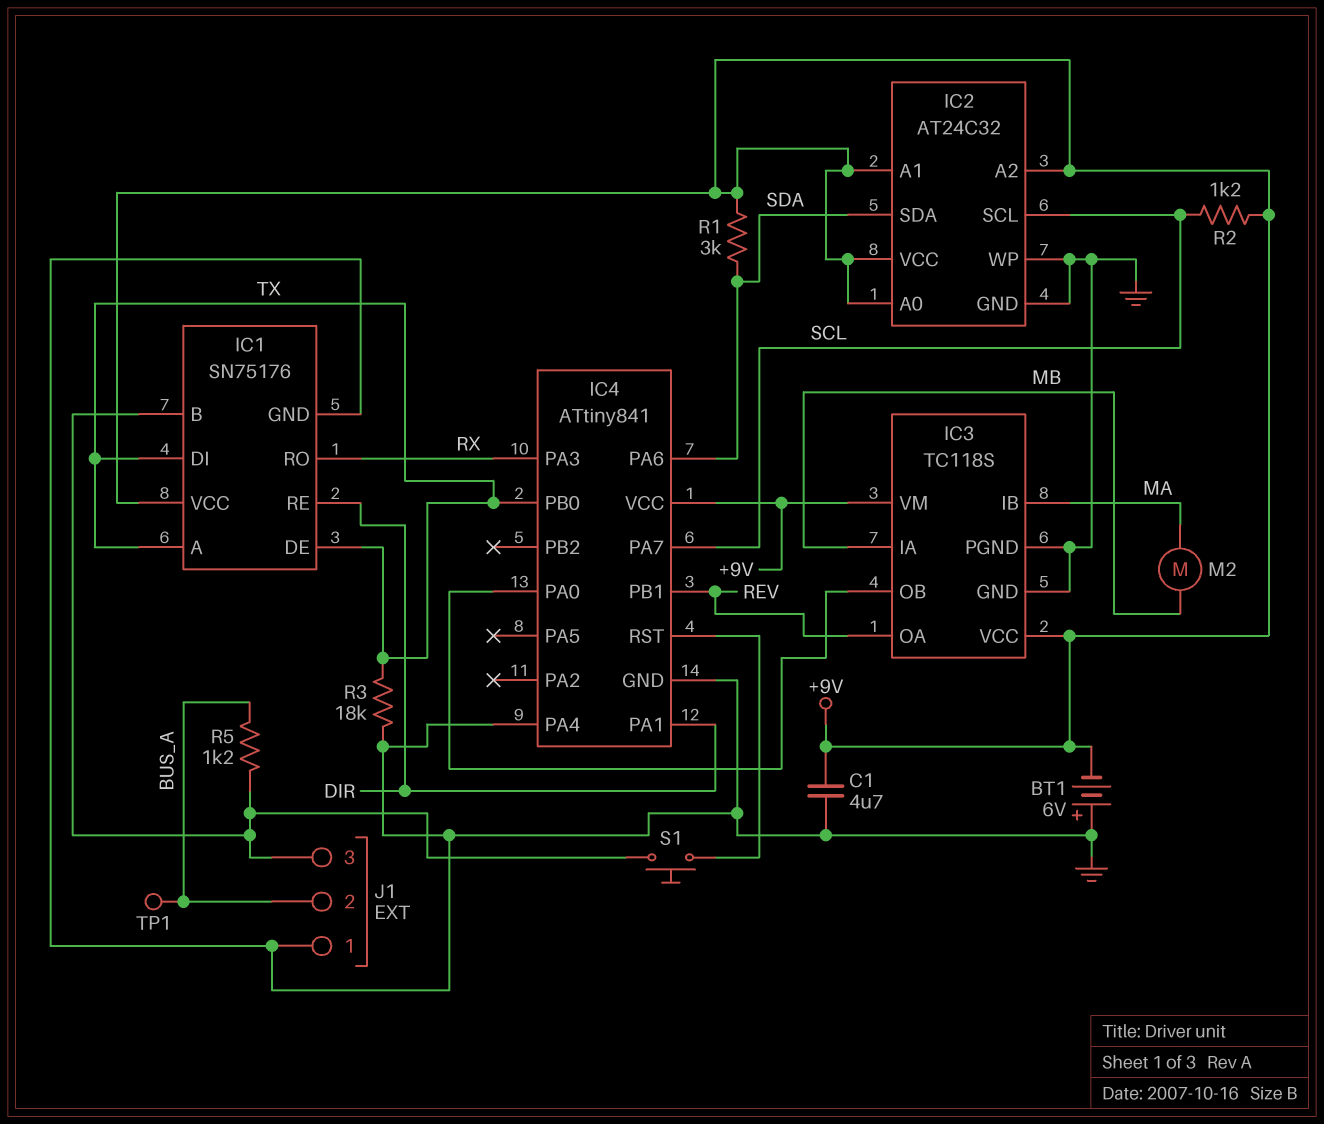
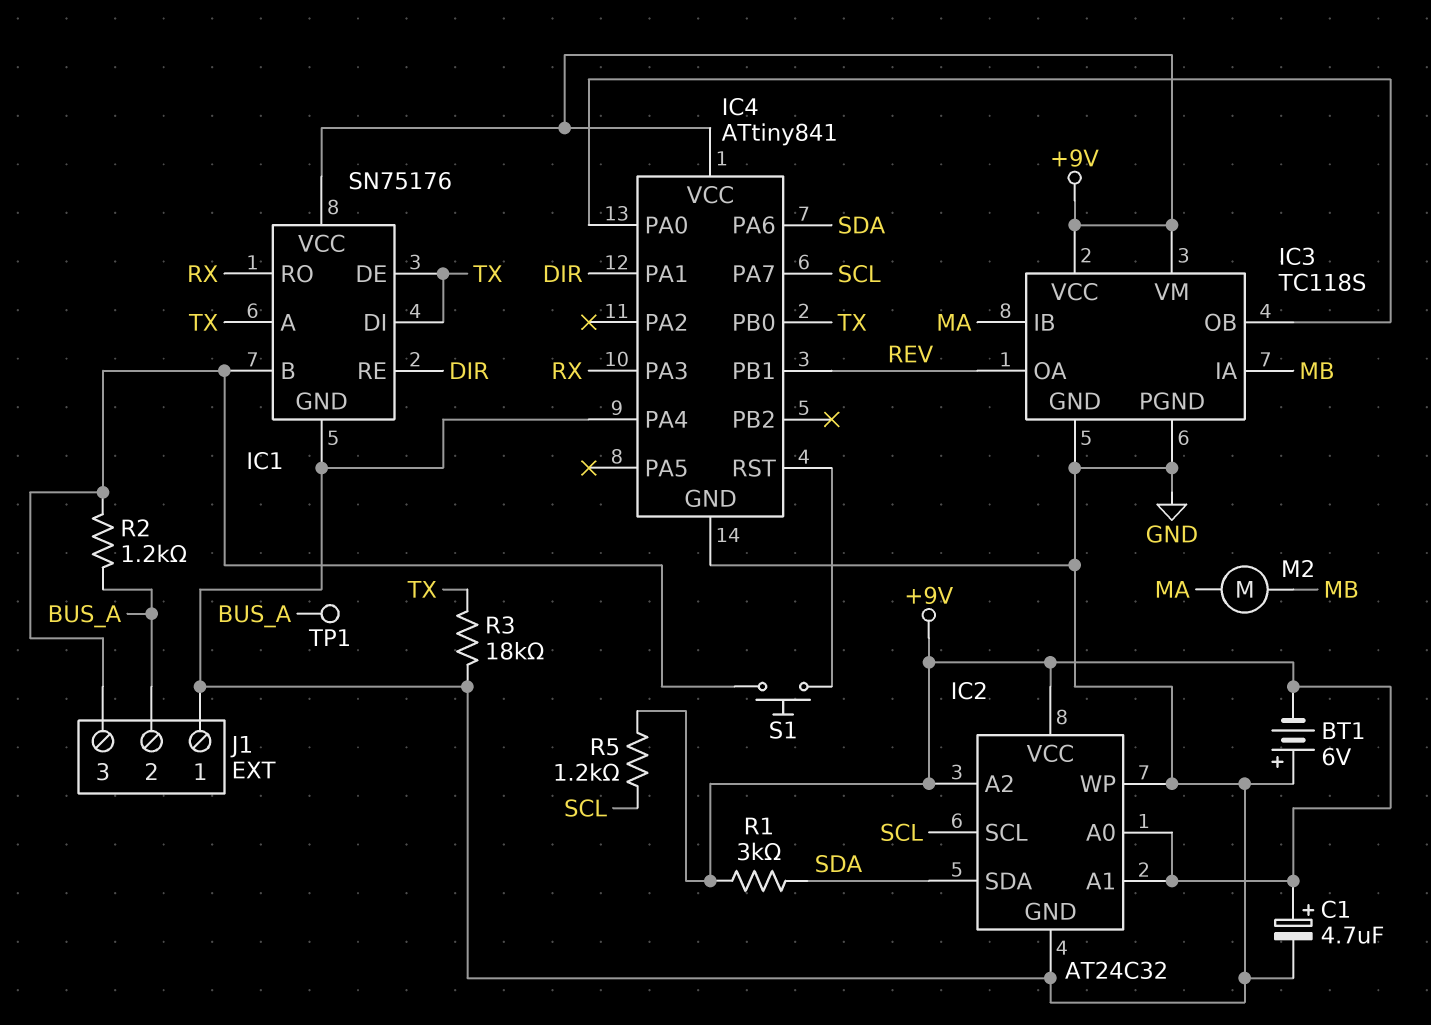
C1: 4.7uF (+9V, GND) -> 4.7uF (plus +9V, minus GND)
R2: 1.2k (+9V, SCL) -> 1.2k (BUS_A, IC1/B)
R5: 1.2k (BUS_A, IC1/B) -> 1.2k (+9V, SCL)

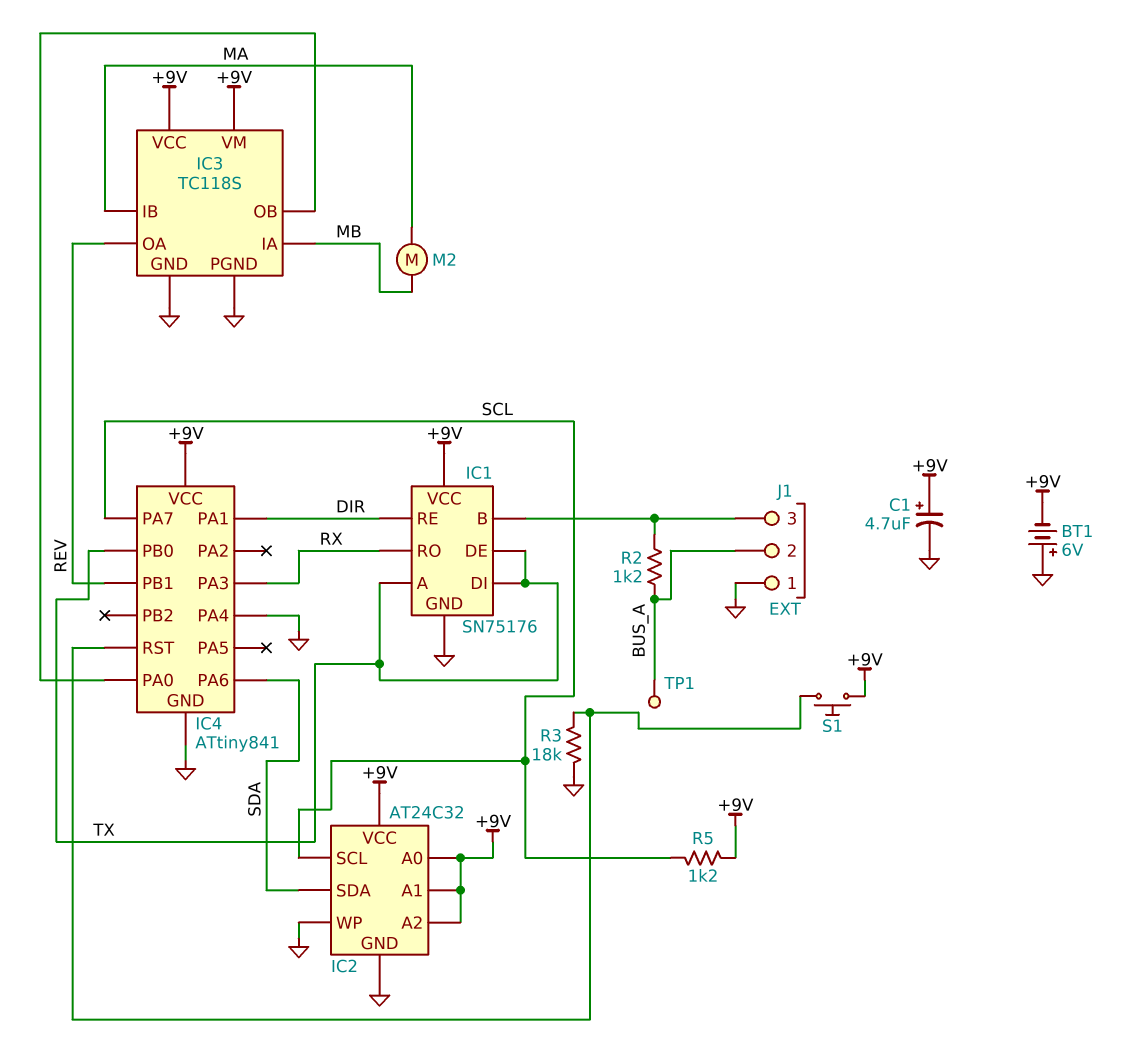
R1: 3k (+9V, SDA) -> none
R3: 18k (GND, TX) -> 18k (GND, IC4/RST)
S1: button (IC1/B, IC4/RST) -> button (+9V, IC4/RST)

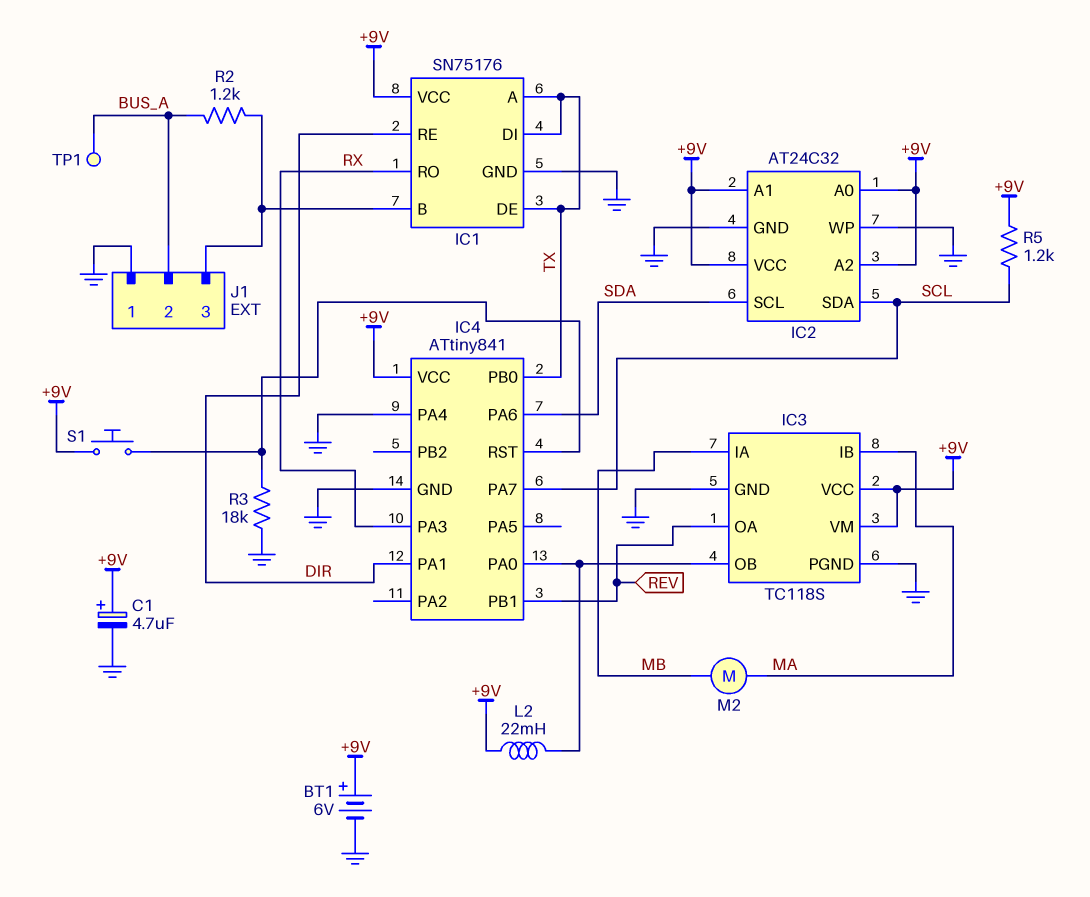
BT1: 6V (plus GND, minus +9V) -> 6V (plus +9V, minus GND)
IC2 pin SCL: SCL -> SDA
IC2 pin SDA: SDA -> SCL
L2: none -> 22mH (+9V, IC3/OB)

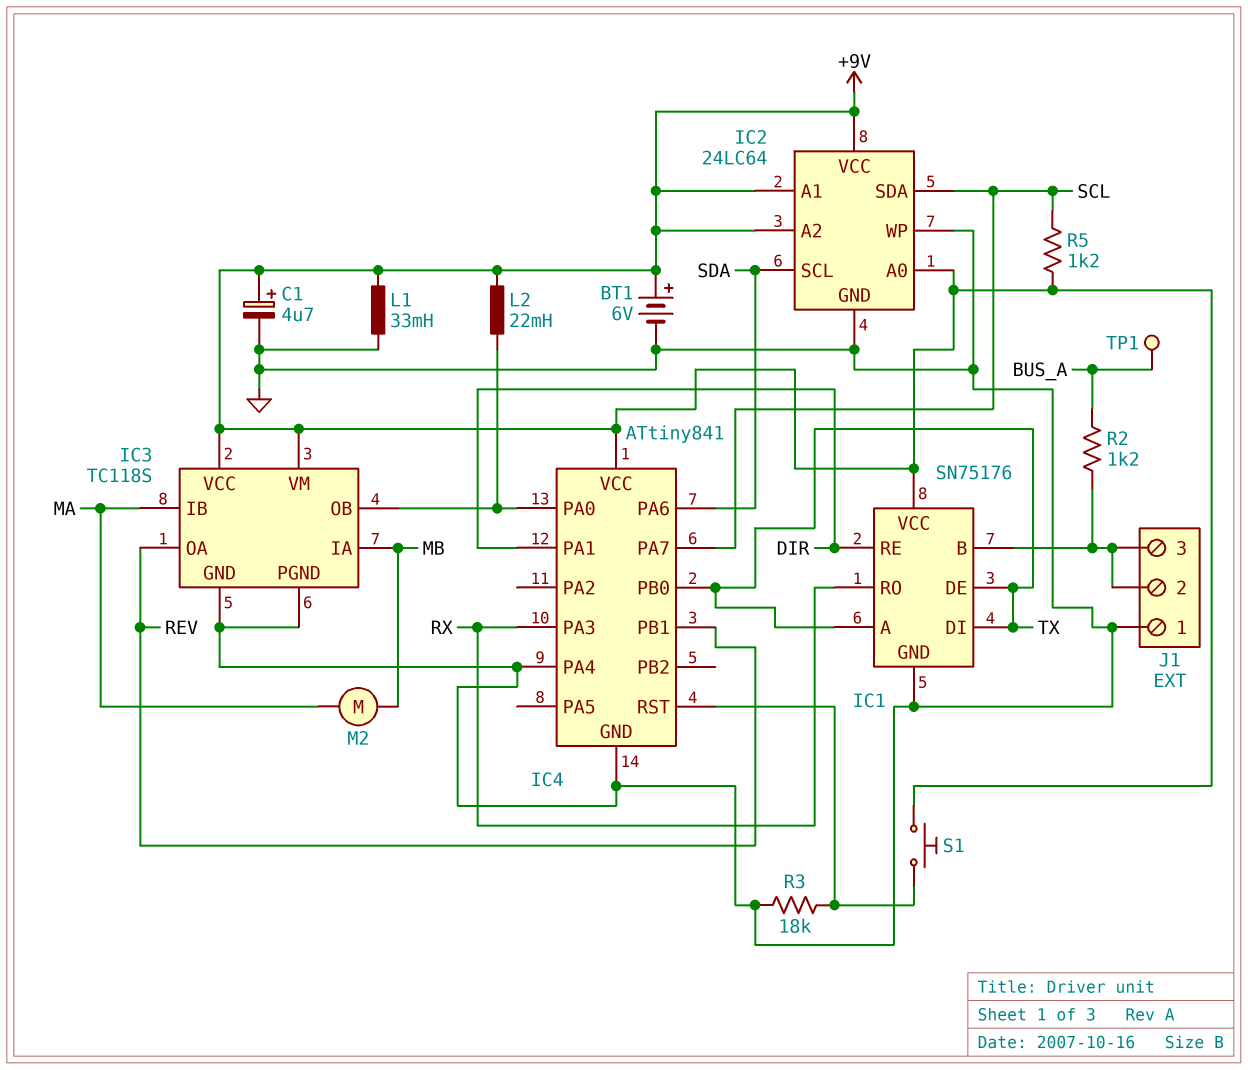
IC2: AT24C32 -> 24LC64
J1 pin 2: BUS_A -> IC1/B
L1: none -> 33mH (+9V, GND)

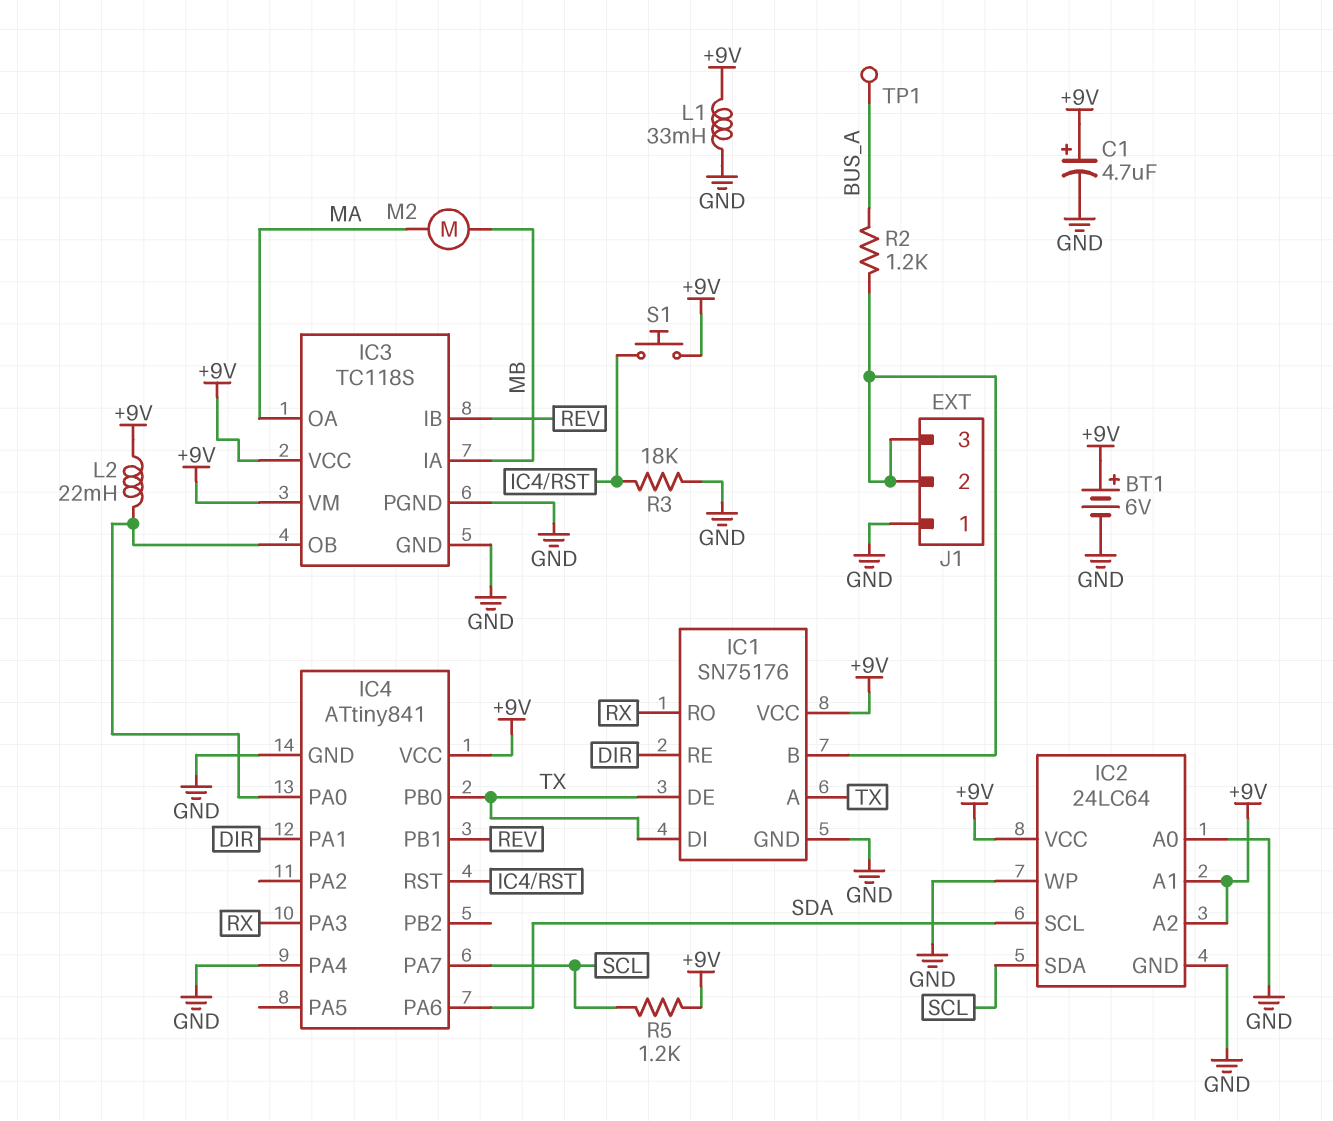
IC2 pin A0: +9V -> GND
IC3 pin IB: MA -> REV
IC3 pin OA: REV -> MA

